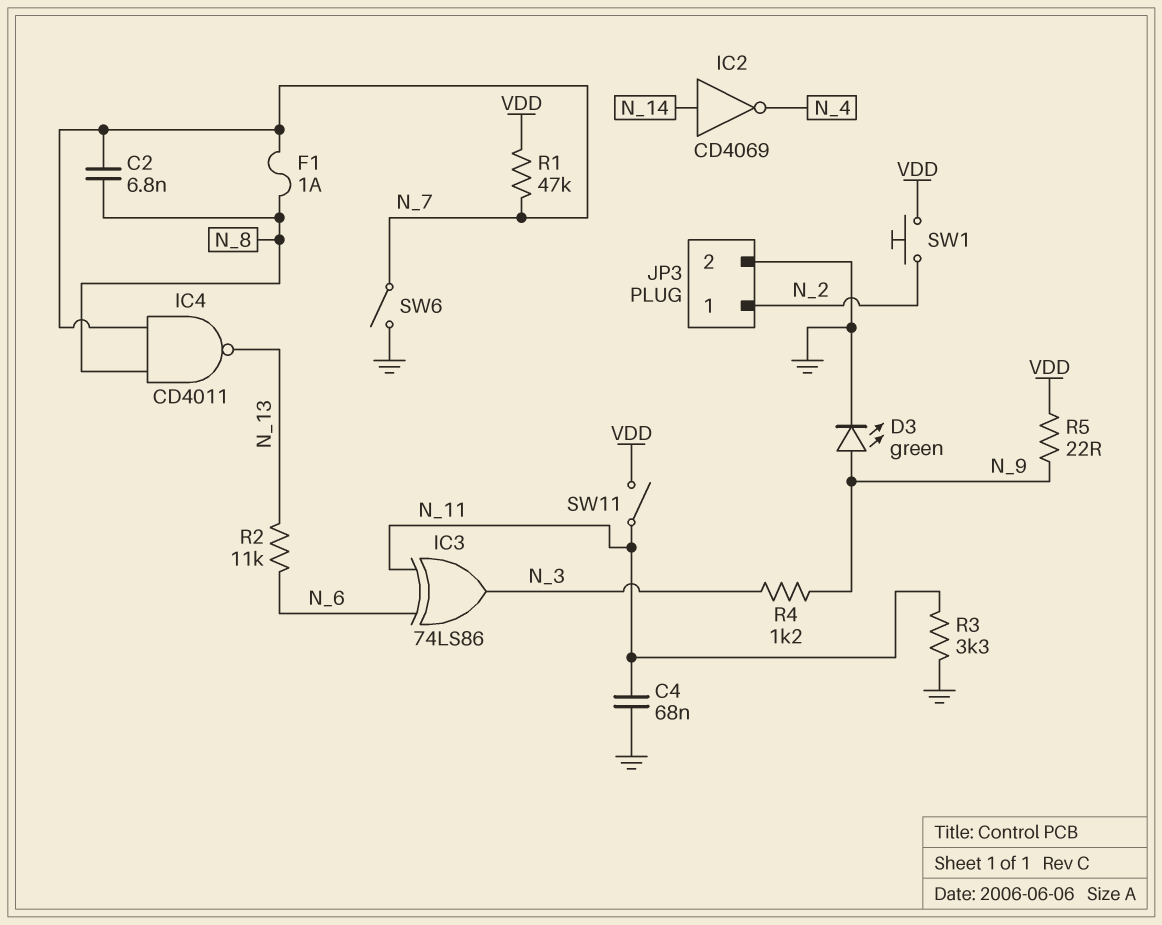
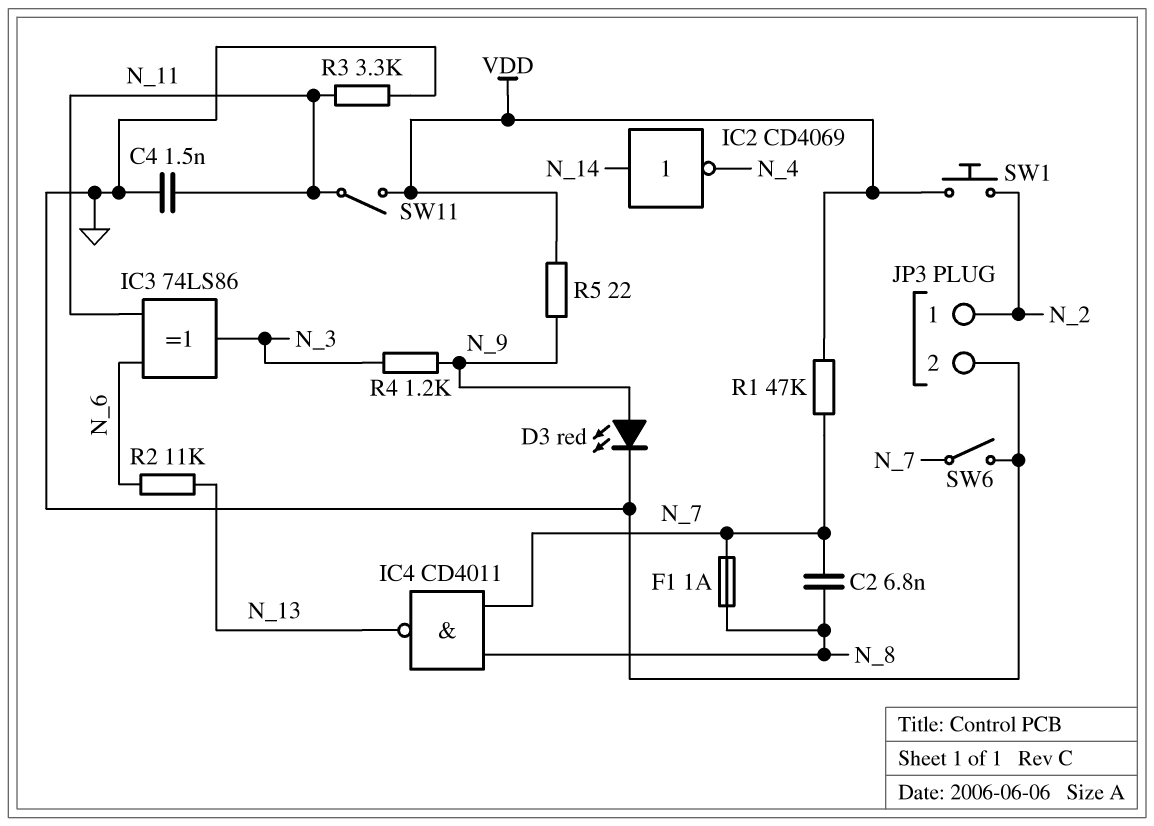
C4: 68nF (GND, N_11) -> 1.5nF (GND, N_11)
D3: LED green (A N_9, K GND) -> LED red (A N_9, K GND)

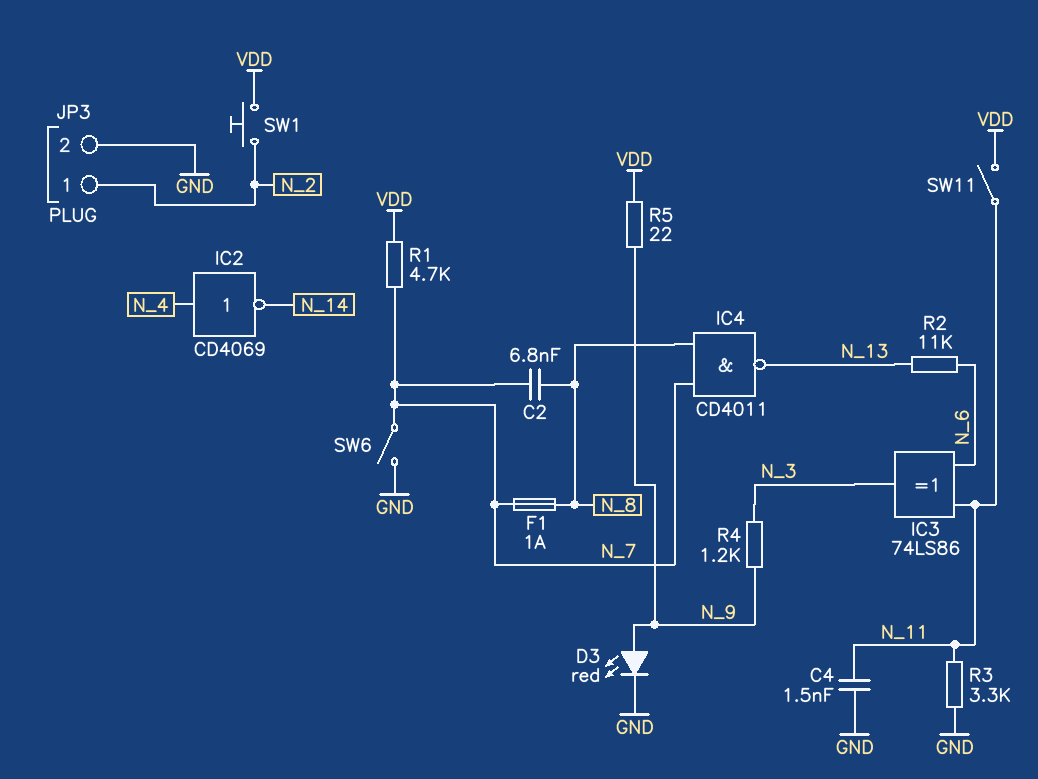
IC2: NOT CD4069 (in N_14, out N_4) -> NOT CD4069 (in N_4, out N_14)
R1: 47k (N_7, VDD) -> 4.7k (N_7, VDD)

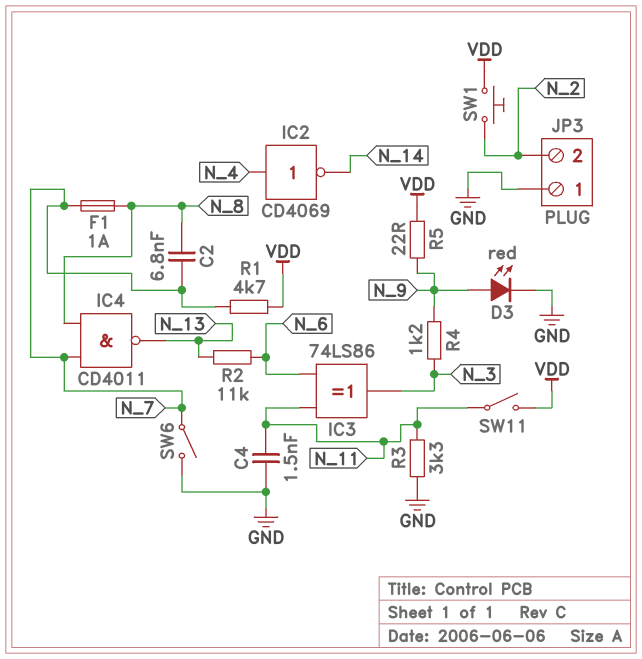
JP3 pin 1: N_2 -> GND
JP3 pin 2: GND -> N_2

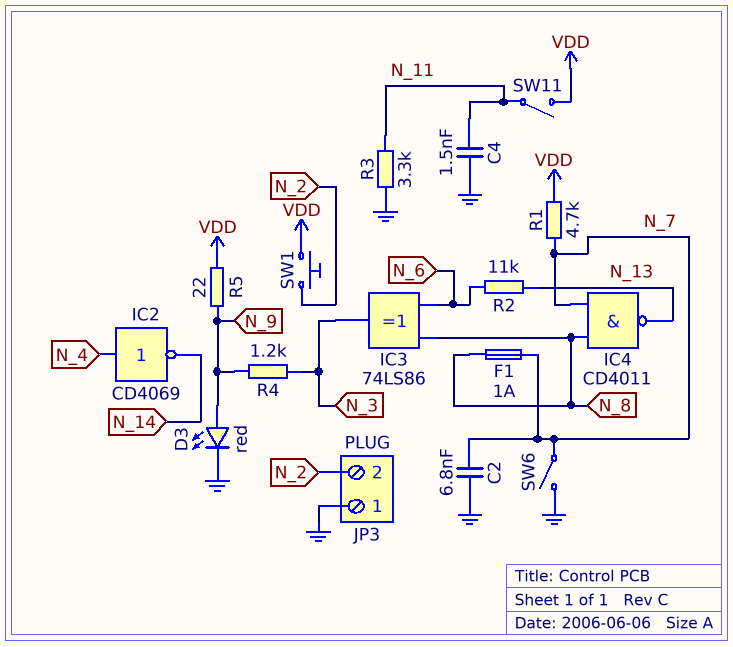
C2: 6.8nF (N_7, N_8) -> 6.8nF (GND, N_7)
IC3: XOR 74LS86 (in N_6, in N_11, out N_3) -> XOR 74LS86 (in N_6, in N_8, out N_3)

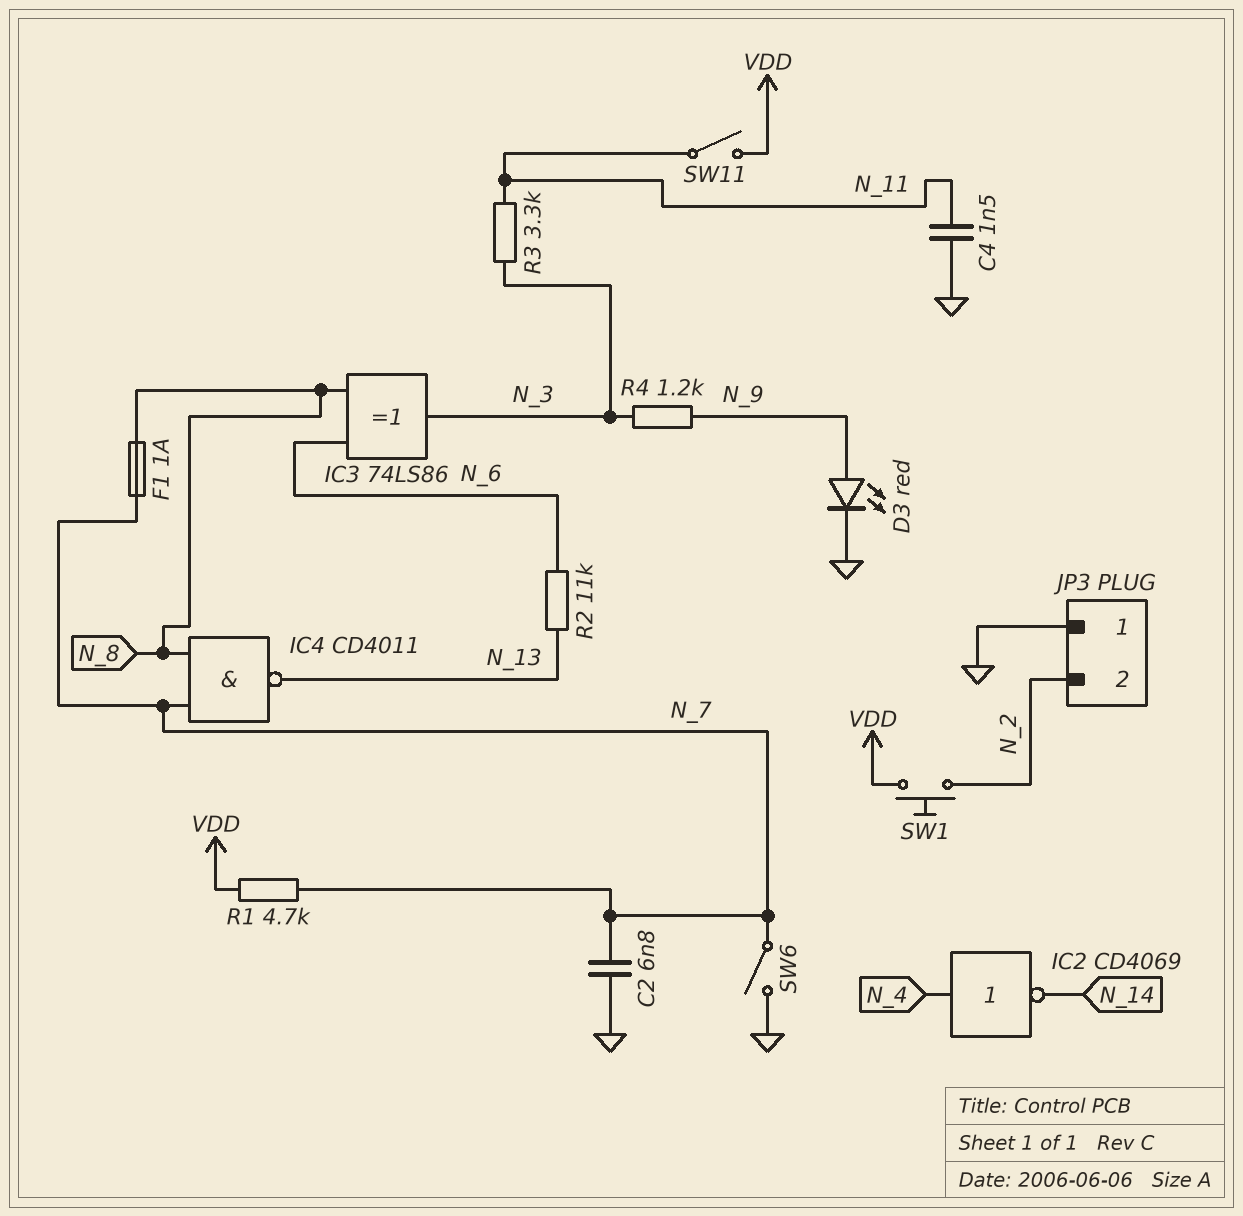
R3: 3.3k (GND, N_11) -> 3.3k (N_3, N_11)
R5: 22 (N_9, VDD) -> none

